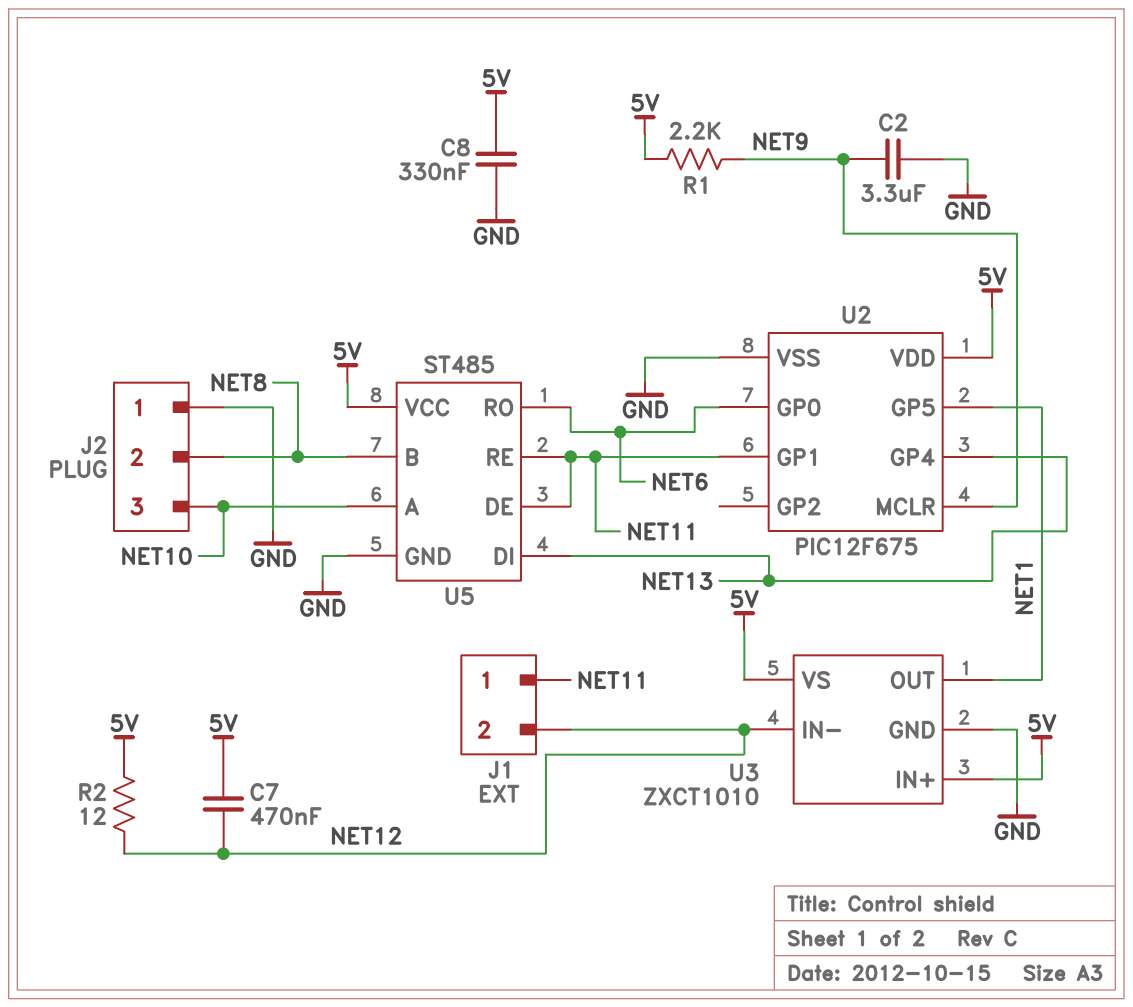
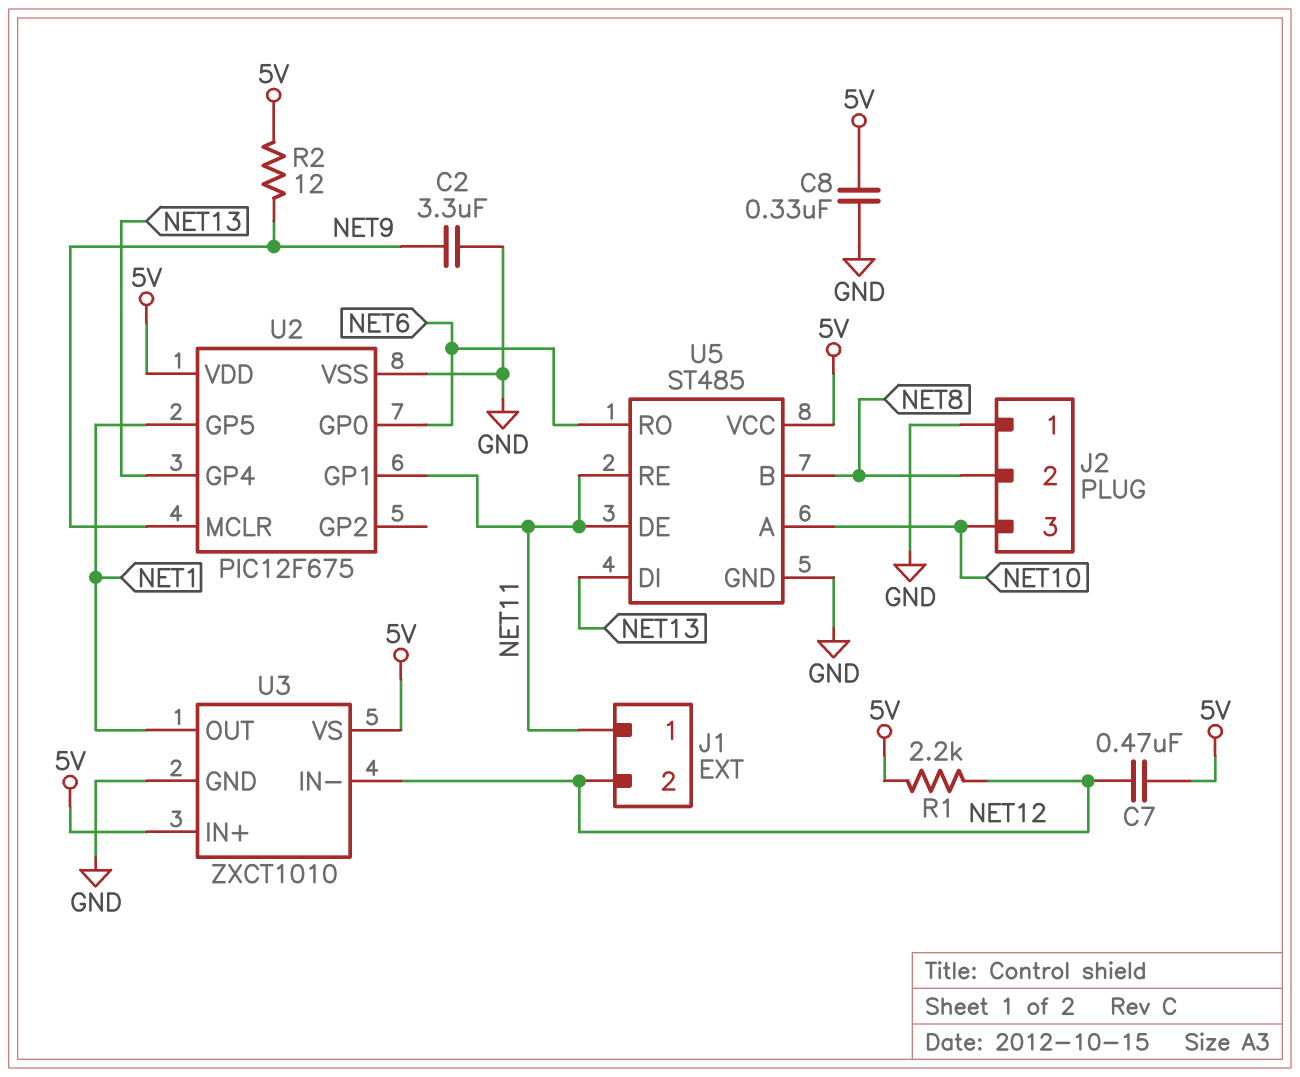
R1: 2.2k (5V, NET9) -> 2.2k (5V, NET12)
R2: 12 (5V, NET12) -> 12 (5V, NET9)

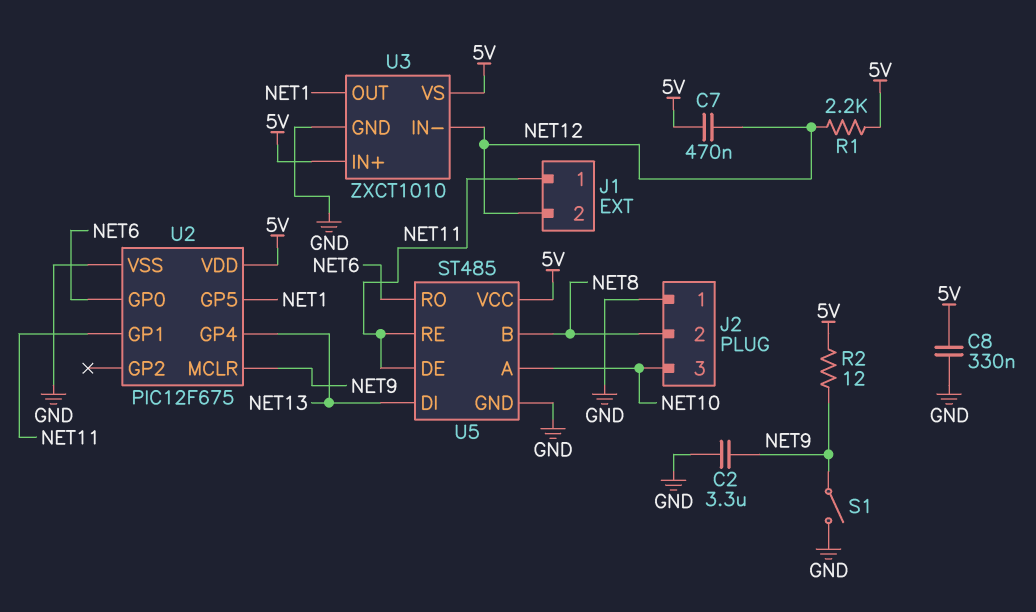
S1: none -> switch (GND, NET9)

